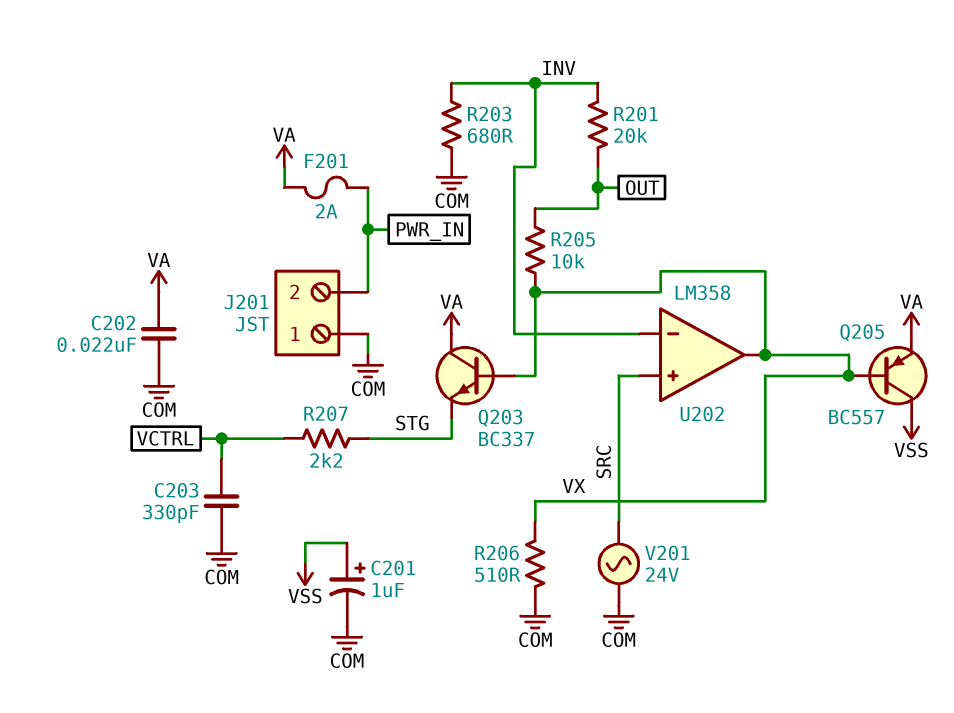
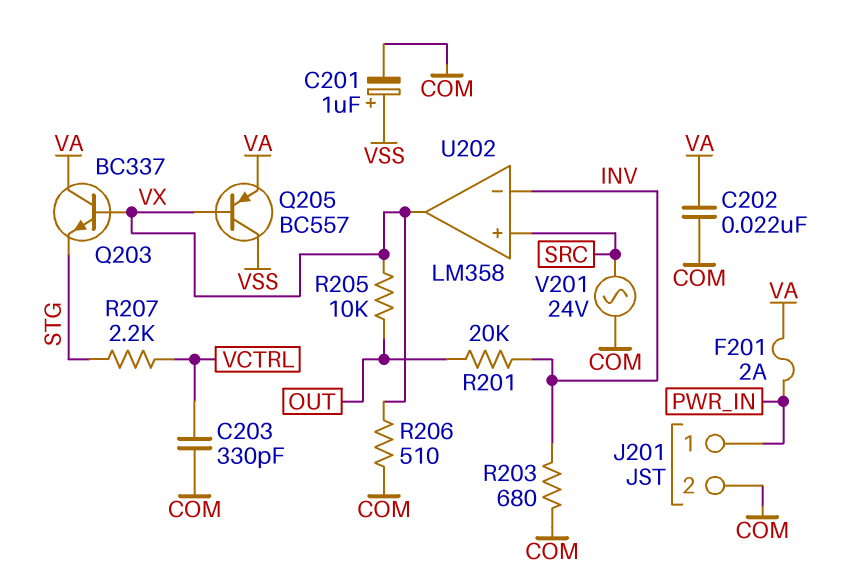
J201 pin 1: COM -> PWR_IN
J201 pin 2: PWR_IN -> COM

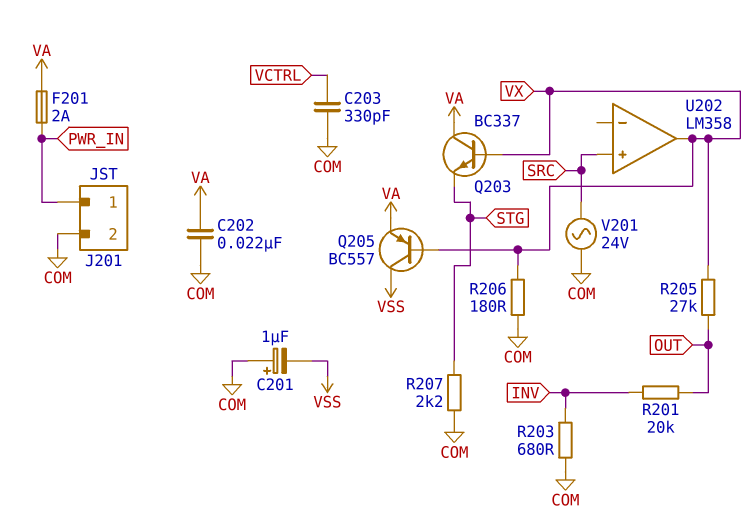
C201: 1uF (plus VSS, minus COM) -> 1uF (plus COM, minus VSS)
R205: 10k (OUT, VX) -> 27k (OUT, VX)
R206: 510 (COM, VX) -> 180 (COM, VX)
R207: 2.2k (STG, VCTRL) -> 2.2k (COM, STG)
U202 pin in-: INV -> none

